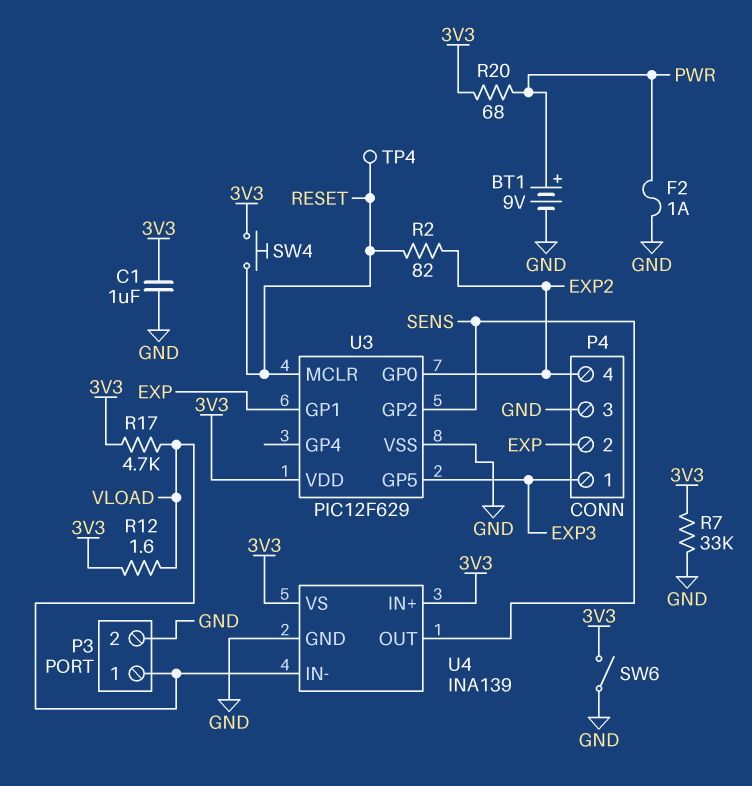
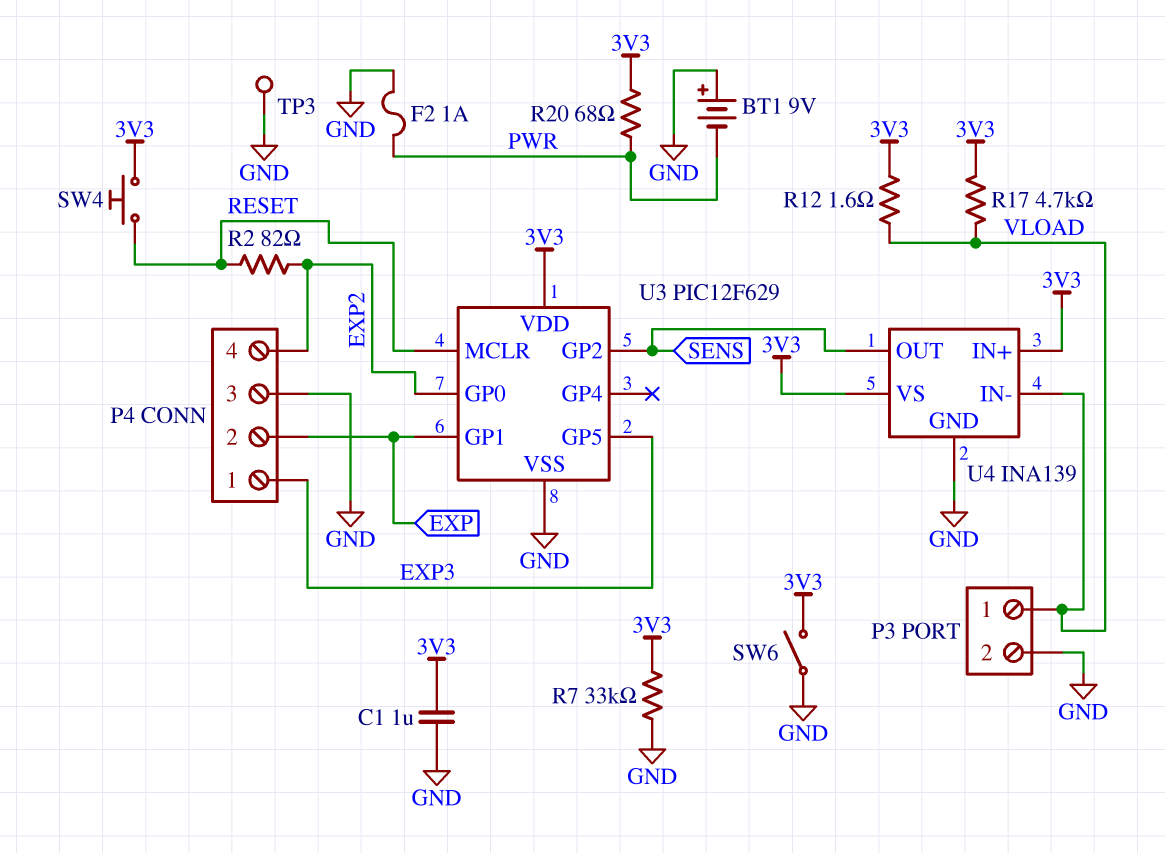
BT1: 9V (plus PWR, minus GND) -> 9V (plus GND, minus PWR)
TP3: none -> test point (GND)
TP4: test point (RESET) -> none

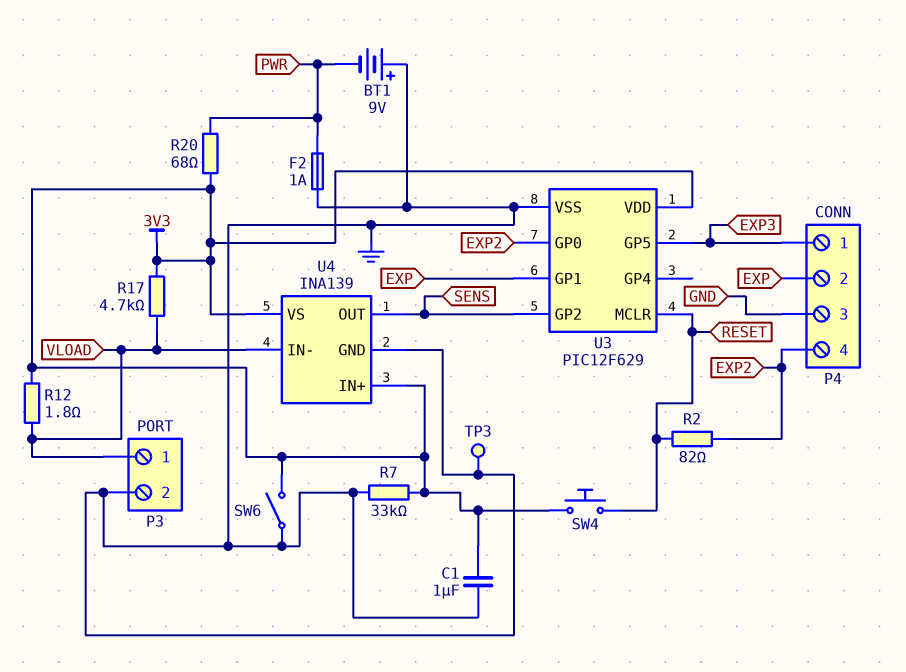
R12: 1.6 (3V3, VLOAD) -> 1.8 (3V3, VLOAD)

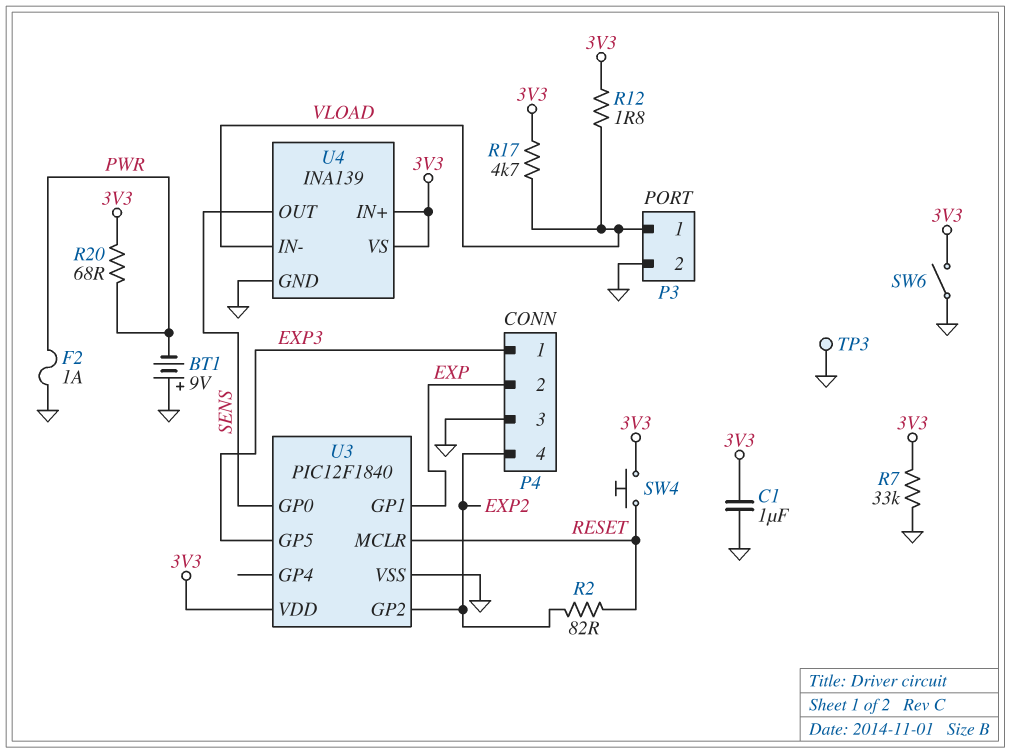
U3: PIC12F629 -> PIC12F1840
U3 pin GP0: EXP2 -> SENS
U3 pin GP2: SENS -> EXP2

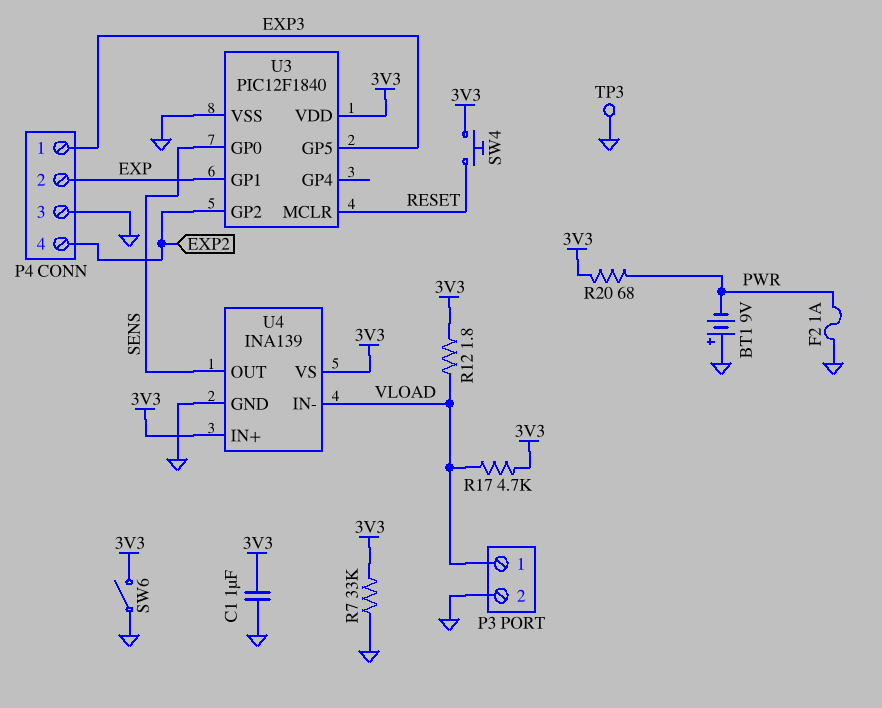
R2: 82 (EXP2, RESET) -> none

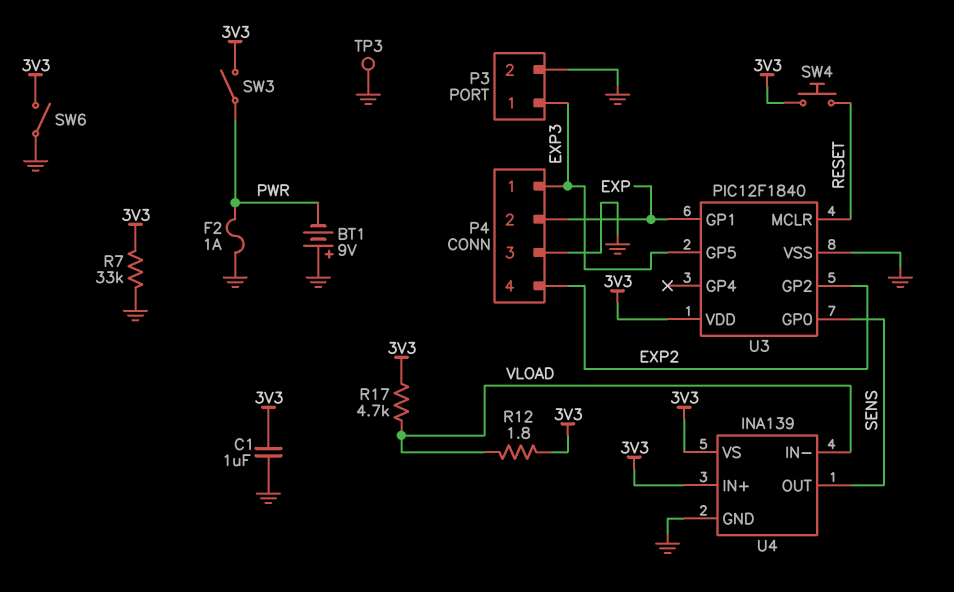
P3 pin 1: VLOAD -> EXP3
R20: 68 (3V3, PWR) -> none
SW3: none -> switch (3V3, PWR)

